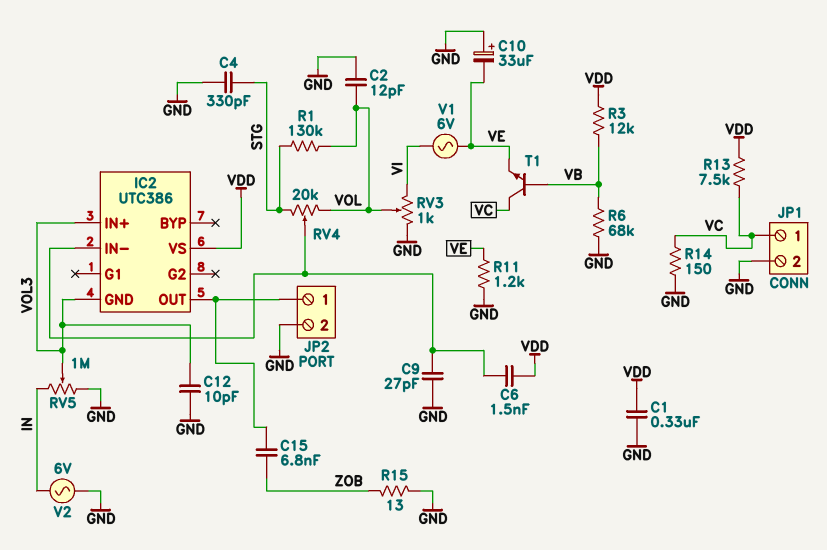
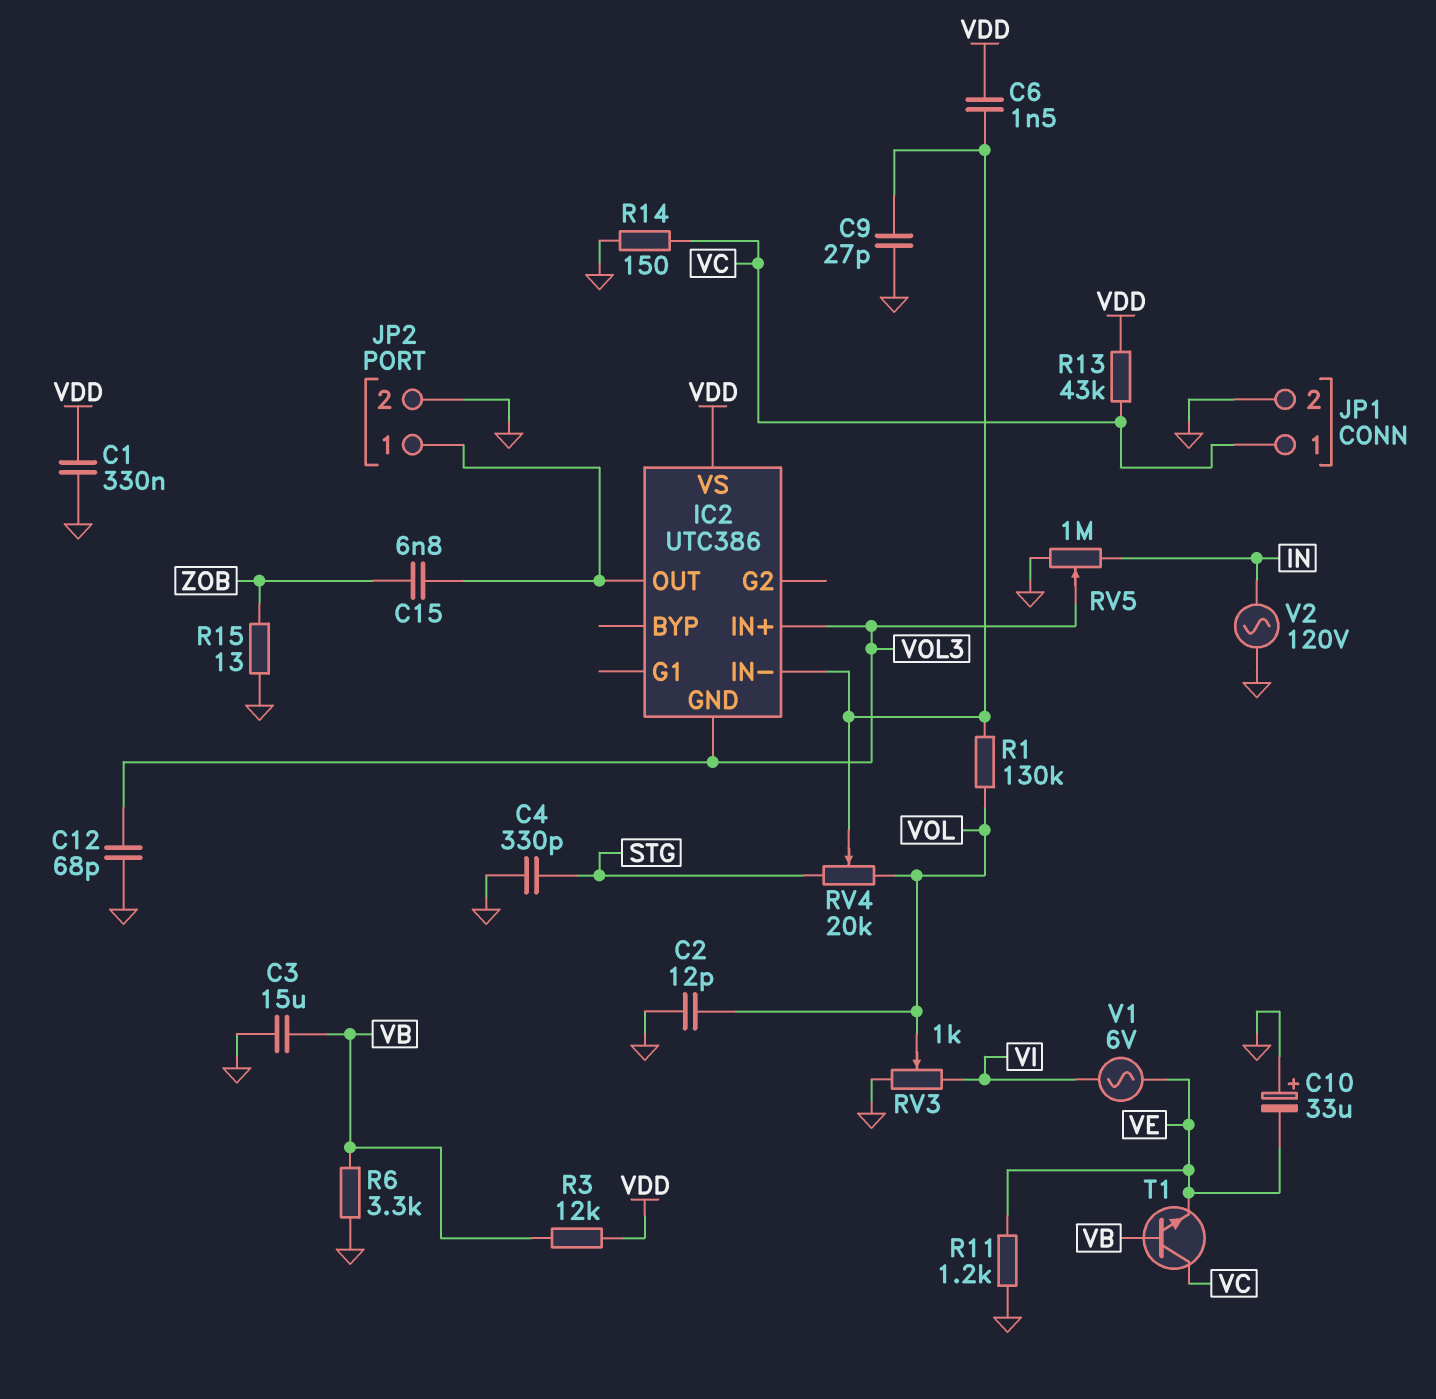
C3: none -> 15uF (GND, VB)
C12: 10pF (GND, VOL3) -> 68pF (GND, VOL3)
R1: 130k (STG, VOL) -> 130k (IC2/IN-, VOL)
R6: 68k (GND, VB) -> 3.3k (GND, VB)
R13: 7.5k (VC, VDD) -> 43k (VC, VDD)
V2: AC 6V (GND, IN) -> AC 120V (GND, IN)

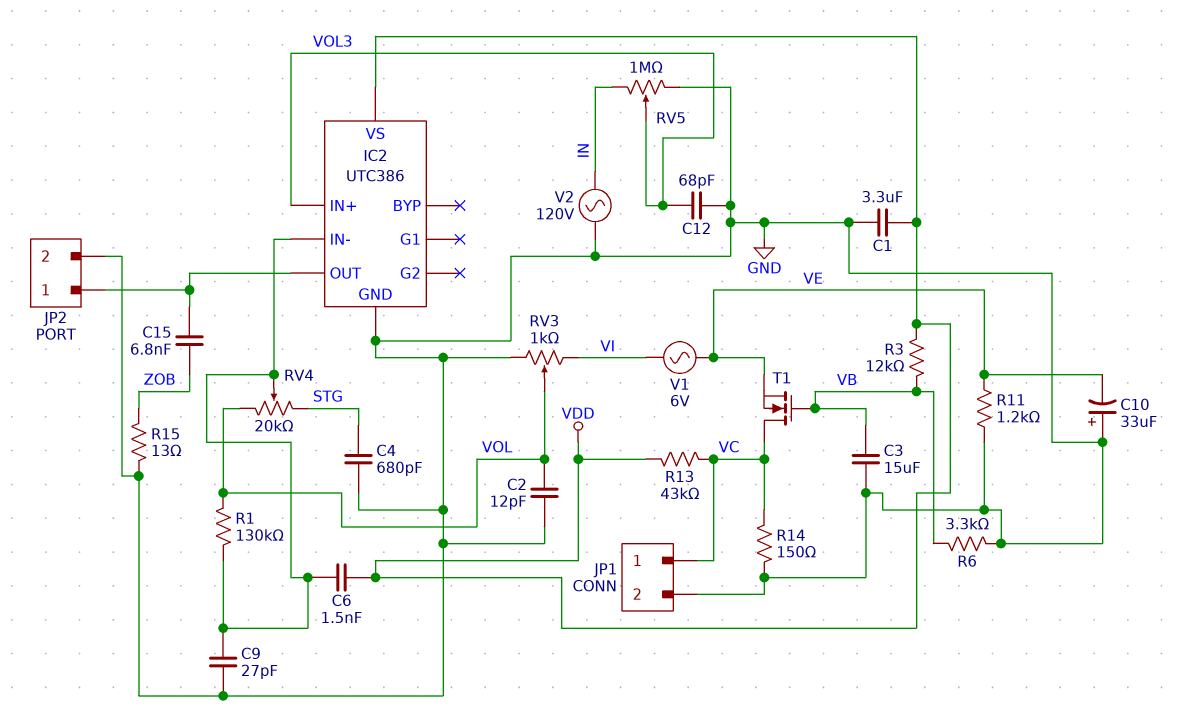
C1: 330nF (GND, VDD) -> 3.3uF (GND, VDD)
C4: 330pF (GND, STG) -> 680pF (GND, STG)
IC2 pin GND: VOL3 -> GND
T1: NPN (B VB, C VC, E VE) -> NMOS (G VB, D VC, S VE)

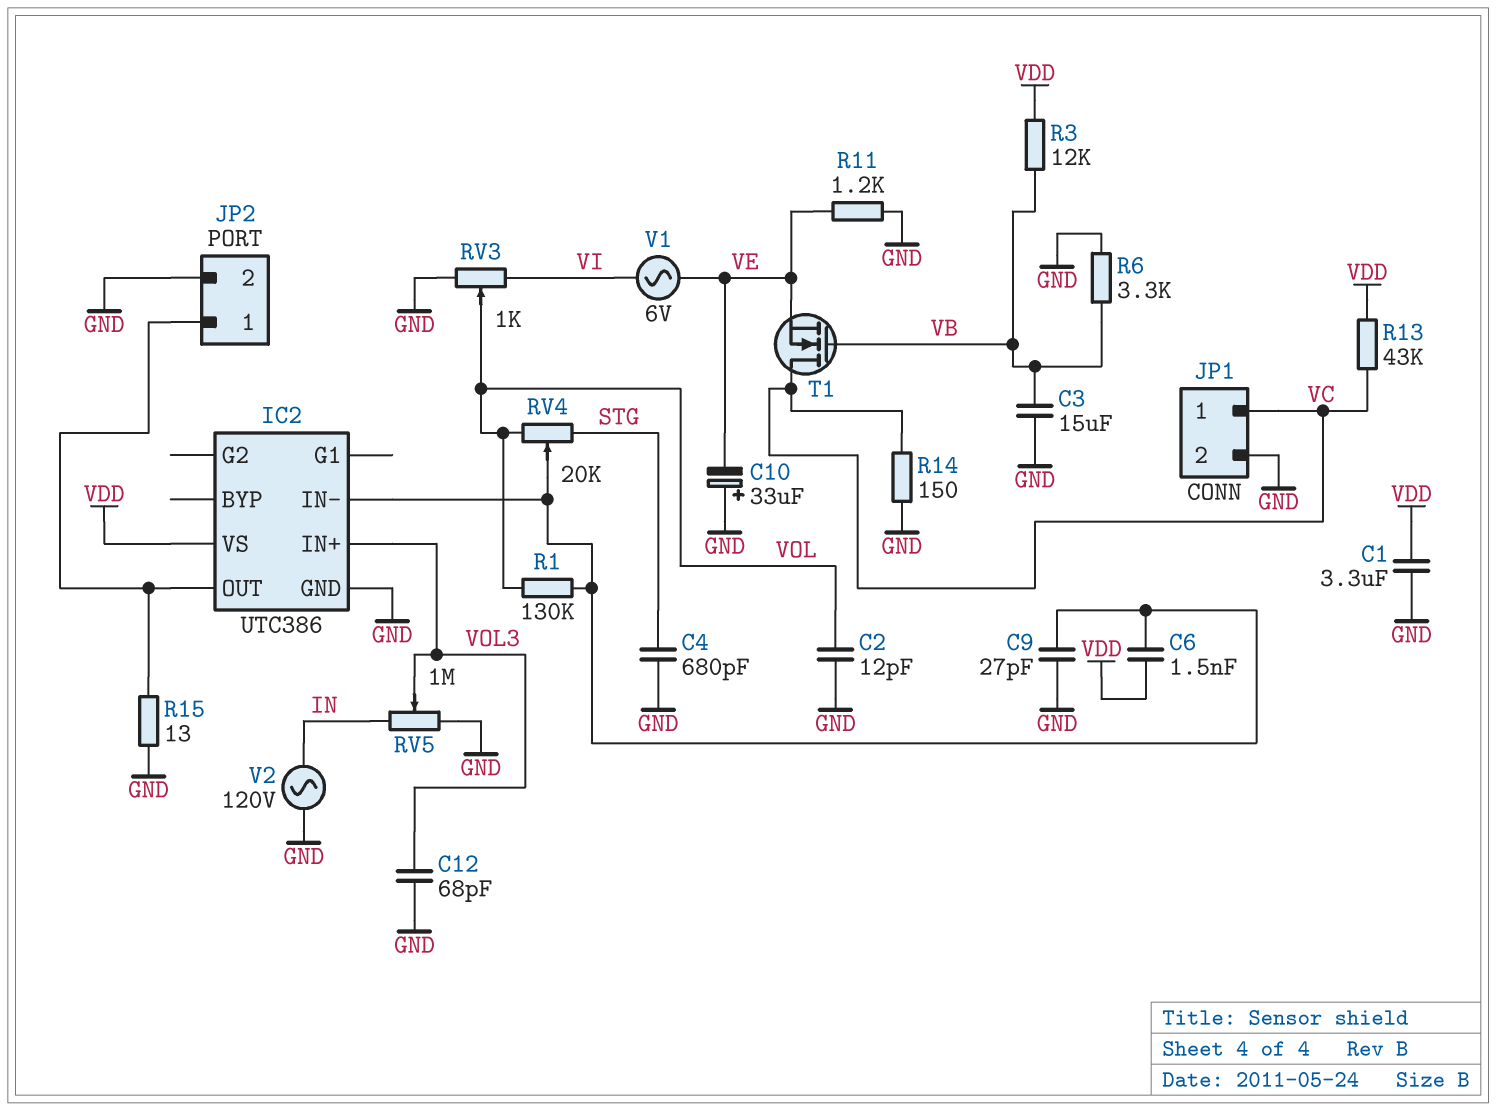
C15: 6.8nF (IC2/OUT, ZOB) -> none
R15: 13 (GND, ZOB) -> 13 (GND, IC2/OUT)

